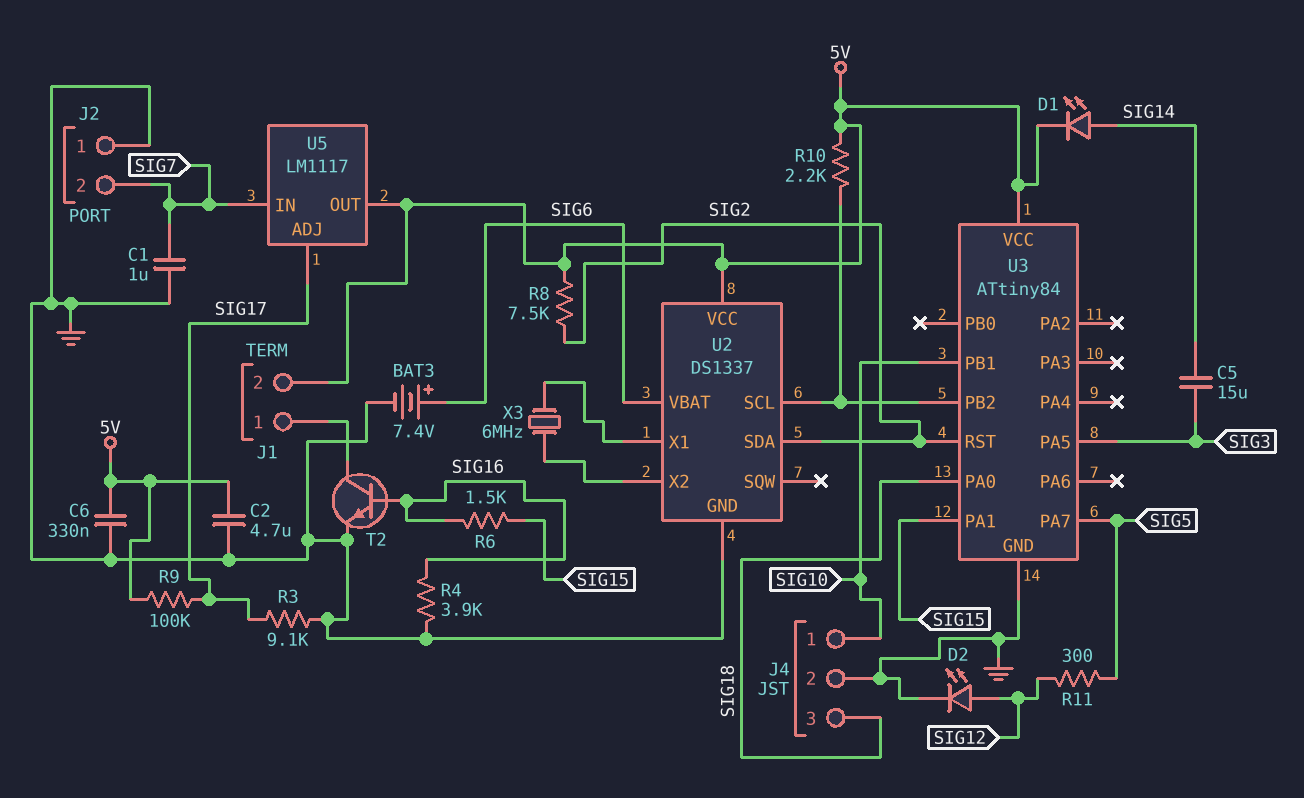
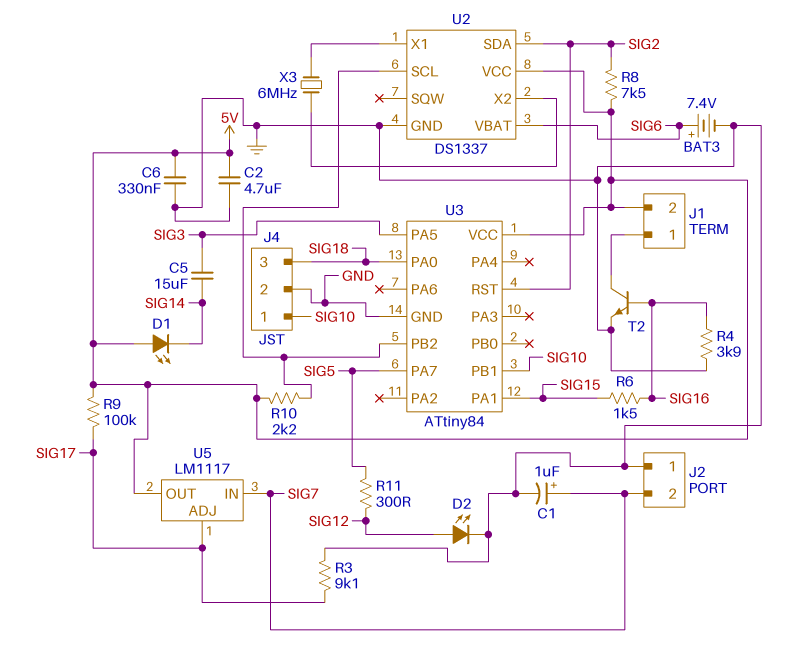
C1: 1uF (GND, SIG7) -> 1uF (plus SIG7, minus GND)
D1: LED (A SIG14, K 5V) -> LED (A 5V, K SIG14)

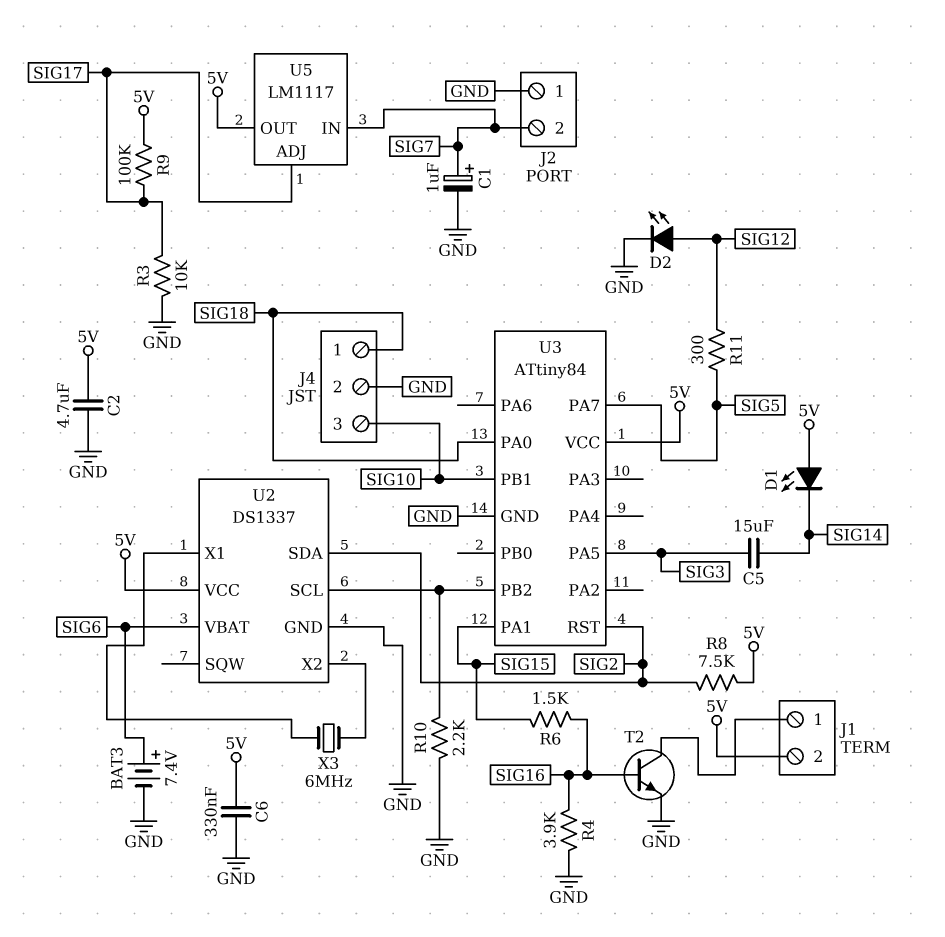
J4 pin 1: SIG10 -> SIG18
J4 pin 3: SIG18 -> SIG10
R3: 9.1k (GND, SIG17) -> 10k (GND, SIG17)
R10: 2.2k (5V, U2/SCL) -> 2.2k (GND, U2/SCL)

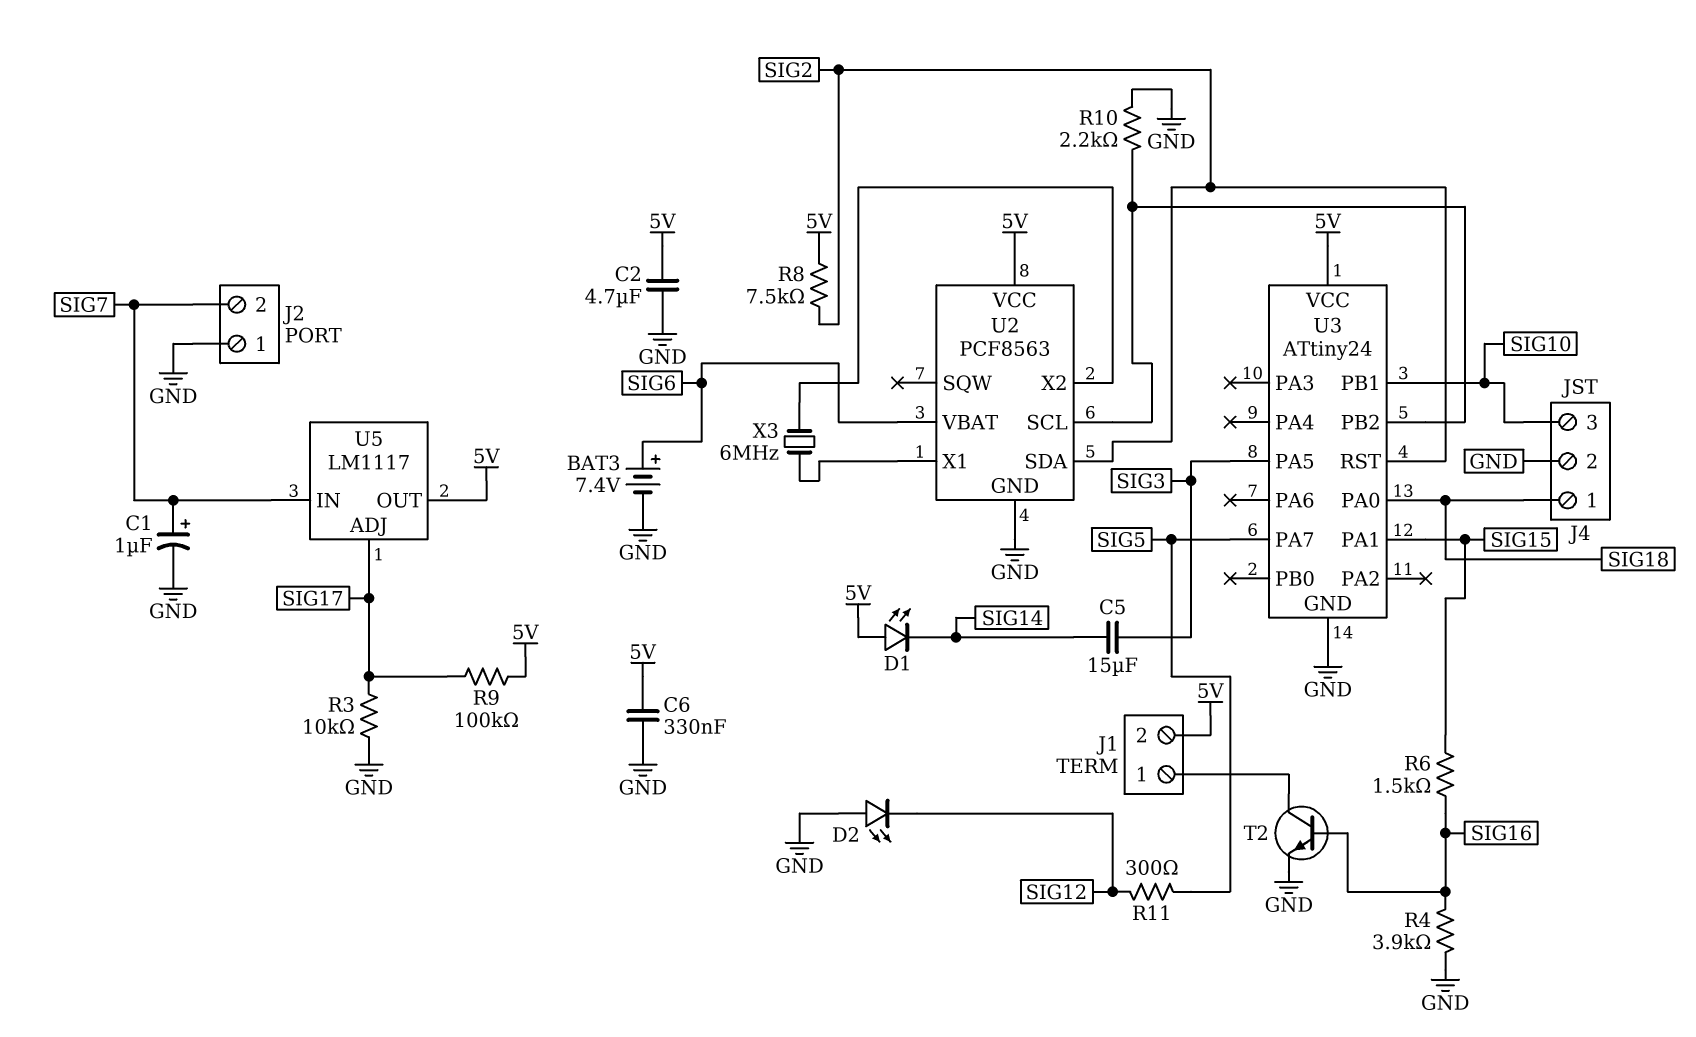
D2: LED (A SIG12, K GND) -> LED (A GND, K SIG12)
U2: DS1337 -> PCF8563
U3: ATtiny84 -> ATtiny24

